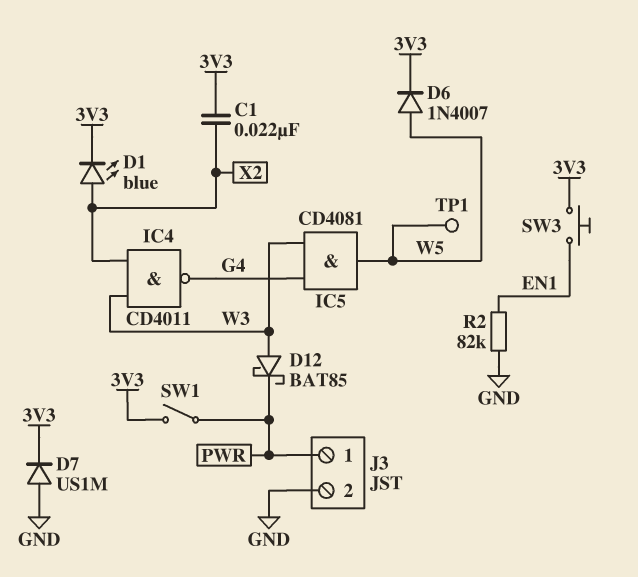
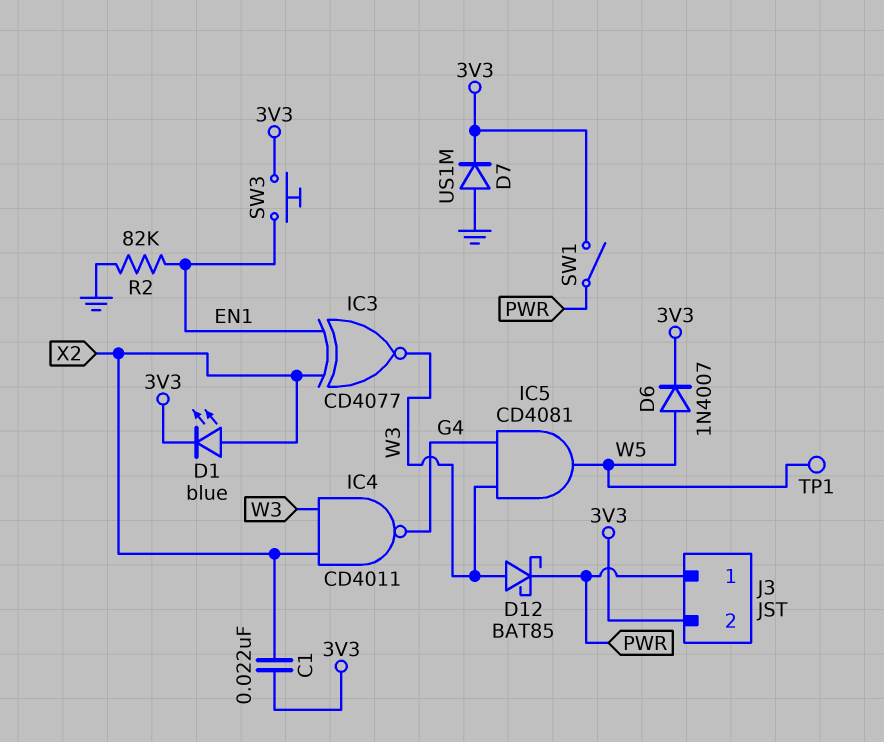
IC3: none -> XNOR CD4077 (in EN1, in X2, out W3)
J3 pin 2: GND -> 3V3

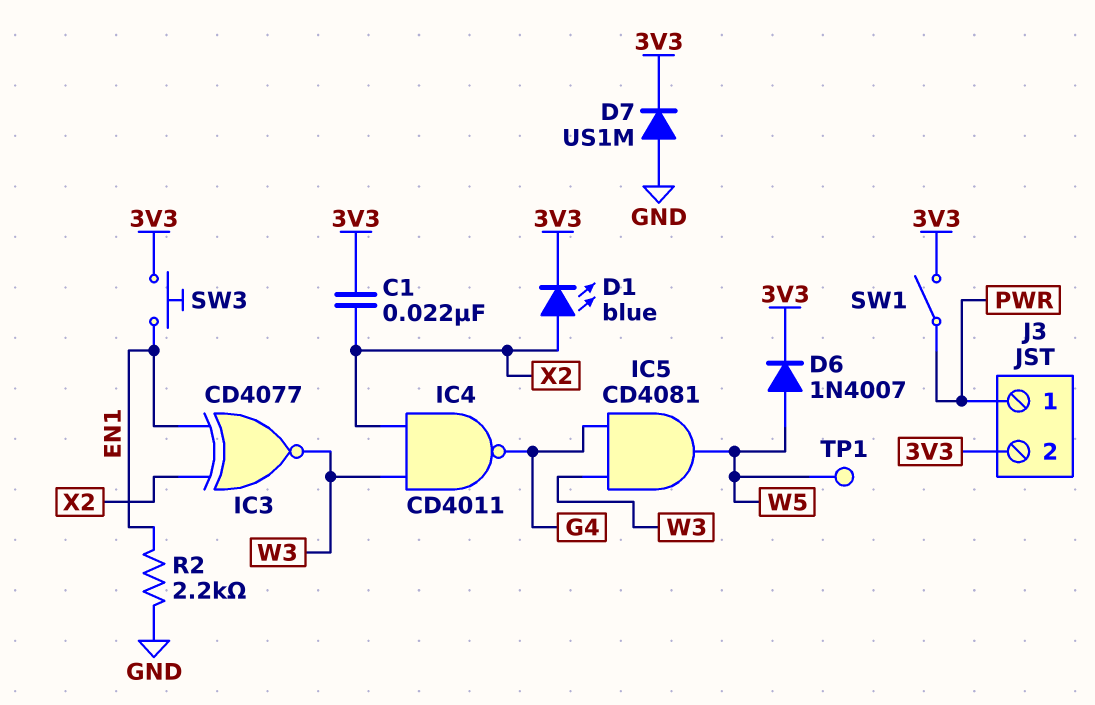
D12: schottky BAT85 (A W3, K PWR) -> none
R2: 82k (EN1, GND) -> 2.2k (EN1, GND)

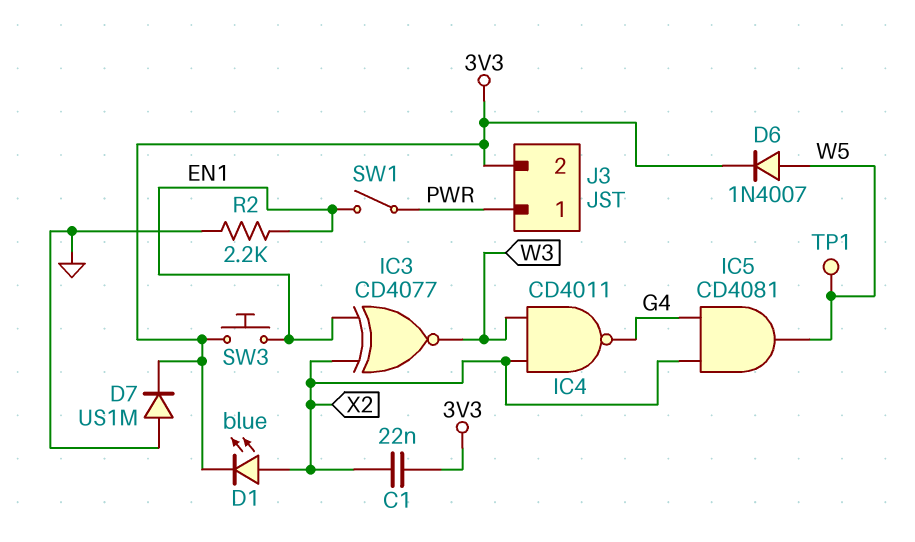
IC5: AND CD4081 (in G4, in W3, out W5) -> AND CD4081 (in G4, in X2, out W5)
SW1: switch (3V3, PWR) -> switch (EN1, PWR)

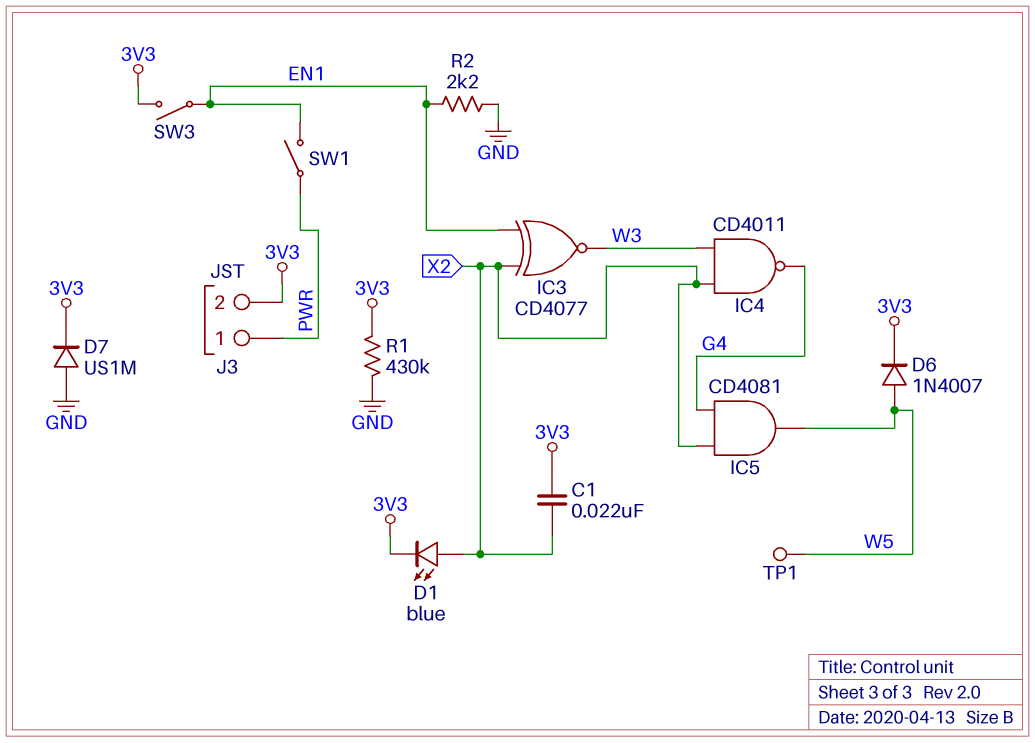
R1: none -> 430k (3V3, GND)
SW3: button (3V3, EN1) -> switch (3V3, EN1)

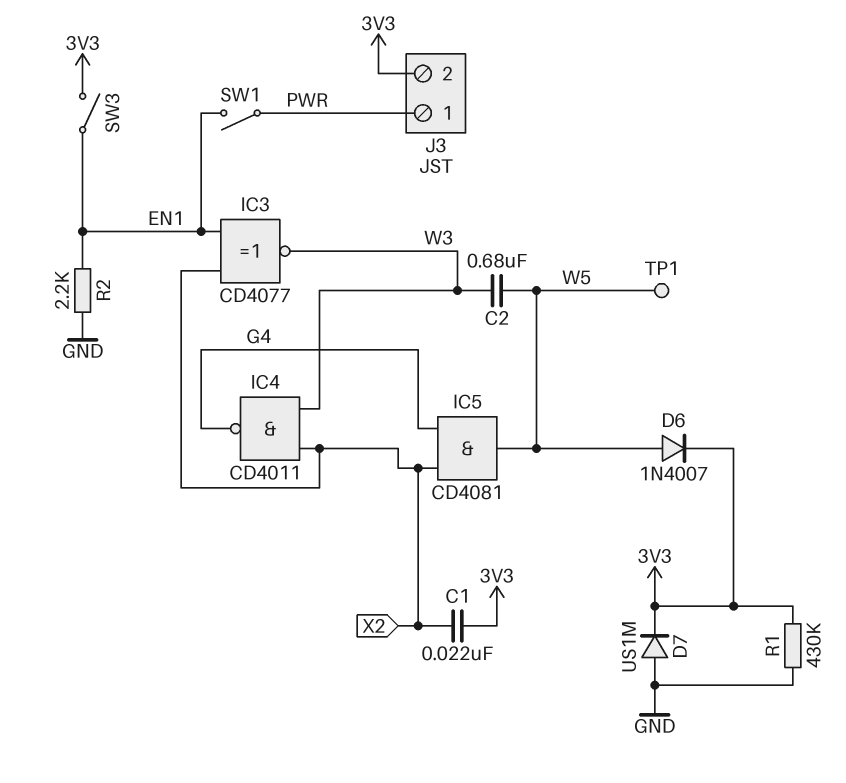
C2: none -> 680nF (W3, W5)
D1: LED blue (A X2, K 3V3) -> none

